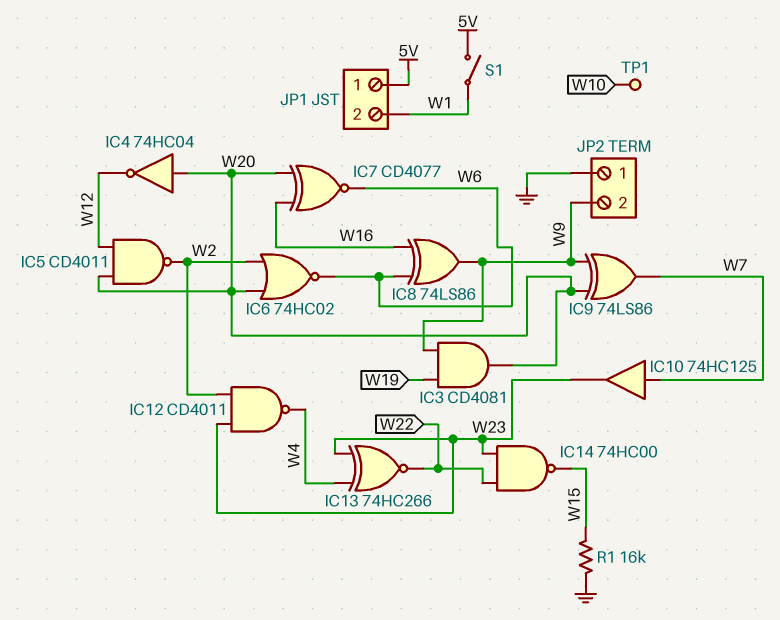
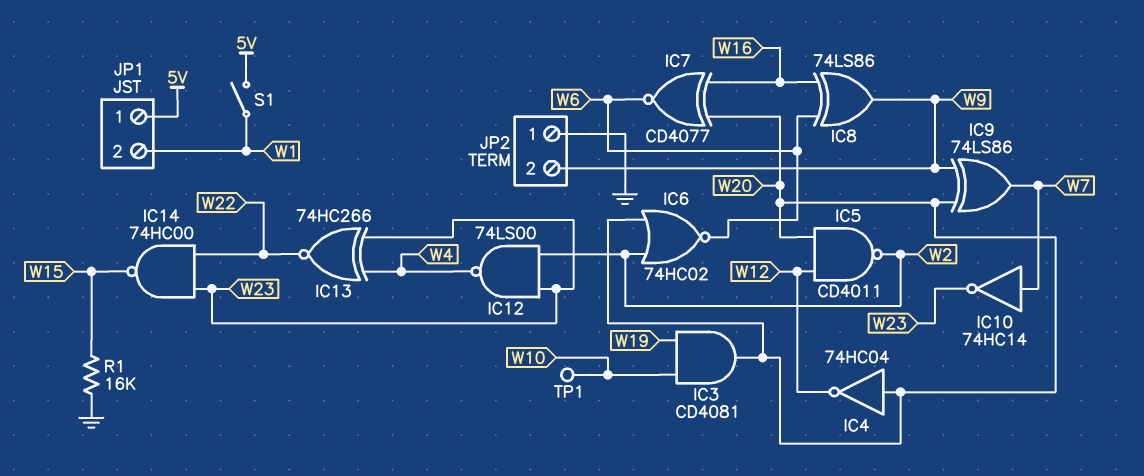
IC3: AND CD4081 (in W9, in W19, out W20) -> AND CD4081 (in W10, in W19, out W20)
IC10: buffer 74HC125 (in W7, out W23) -> NOT 74HC14 (in W7, out W23)
IC12: NAND CD4011 (in W2, in W23, out W4) -> NAND 74LS00 (in W2, in W23, out W4)

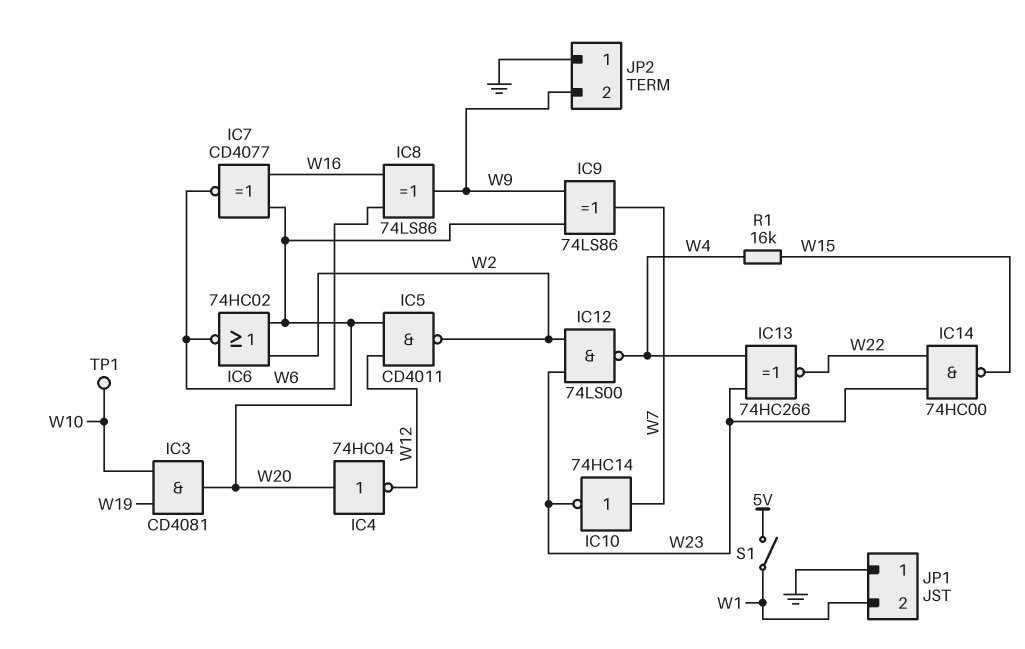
JP1 pin 1: 5V -> GND
R1: 16k (GND, W15) -> 16k (W4, W15)

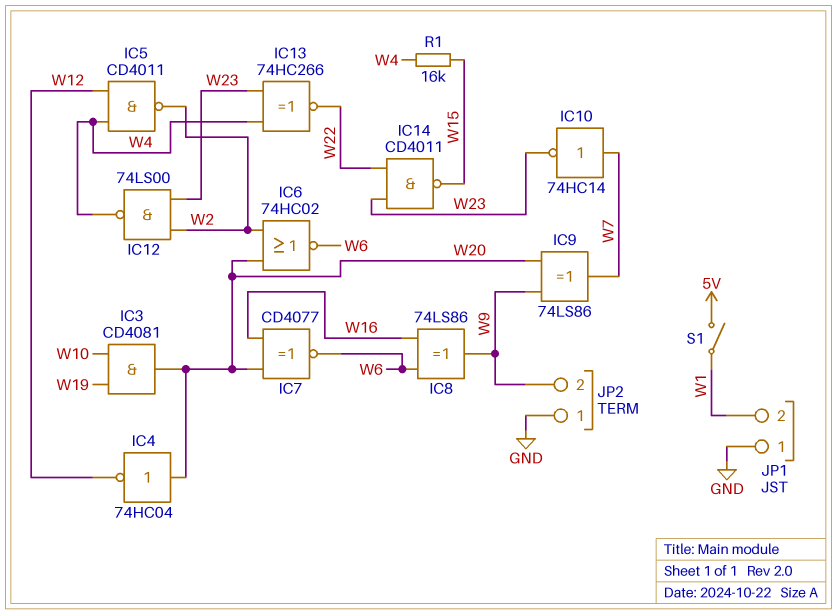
IC5: NAND CD4011 (in W12, in W20, out W2) -> NAND CD4011 (in W4, in W12, out W2)
IC14: NAND 74HC00 (in W22, in W23, out W15) -> NAND CD4011 (in W22, in W23, out W15)
TP1: test point (W10) -> none

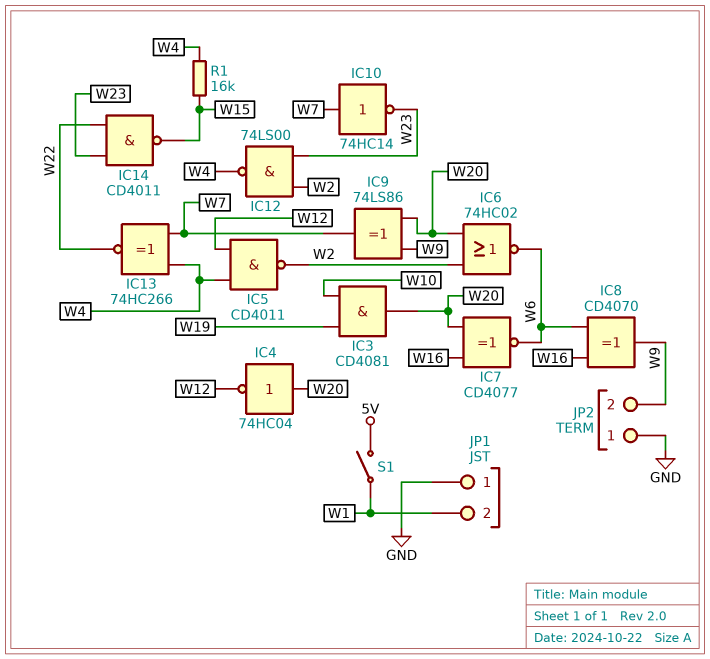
IC8: XOR 74LS86 (in W6, in W16, out W9) -> XOR CD4070 (in W6, in W16, out W9)
IC13: XNOR 74HC266 (in W4, in W23, out W22) -> XNOR 74HC266 (in W4, in W7, out W22)

